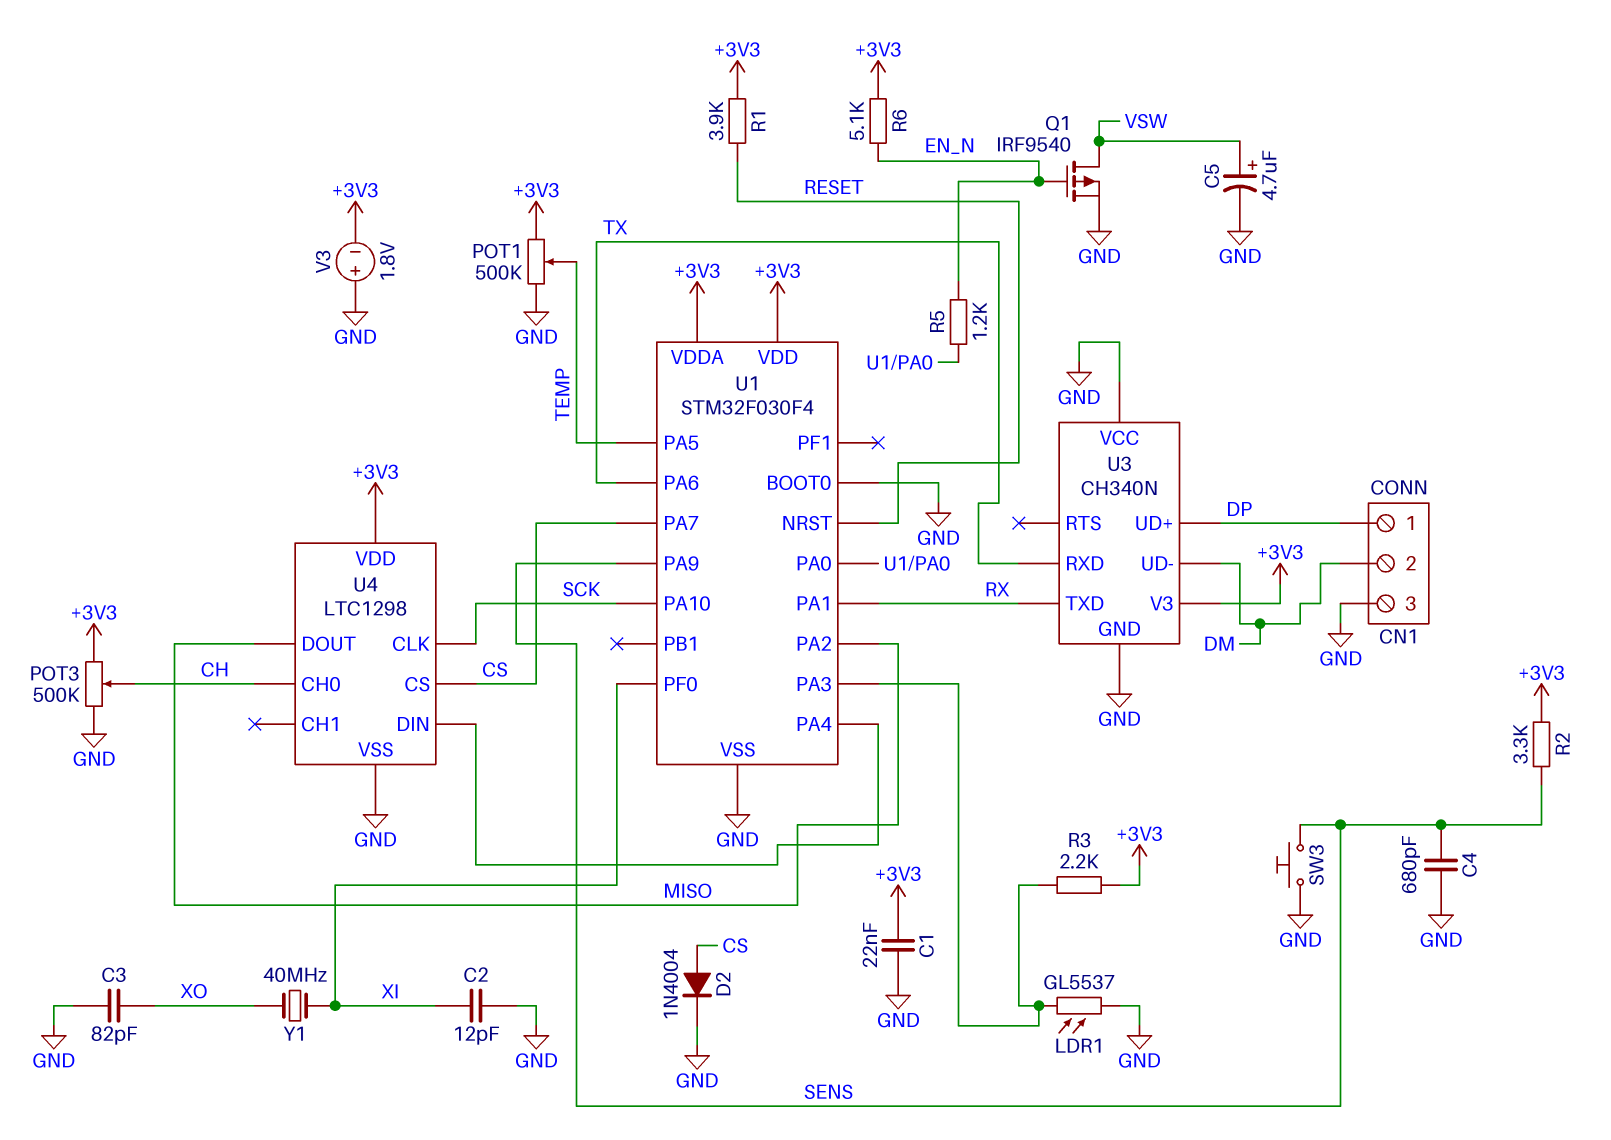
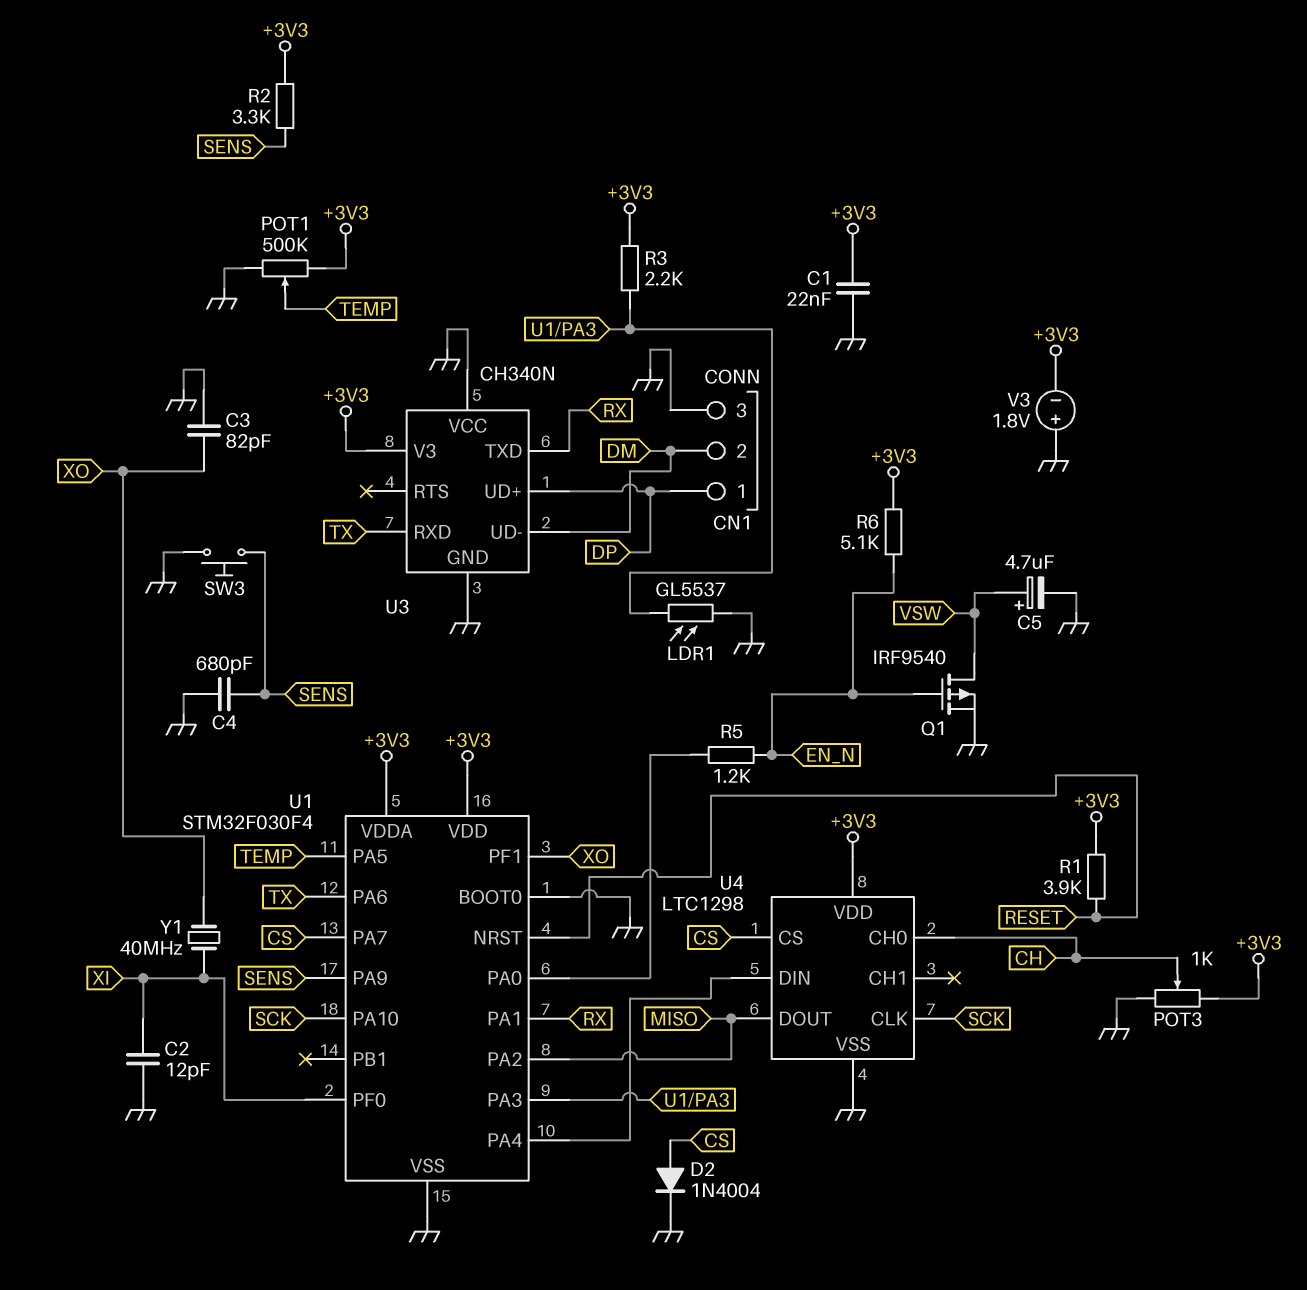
POT3: 500k (+3V3, GND, wiper CH) -> 1k (+3V3, GND, wiper CH)
U1 pin PF1: none -> XO

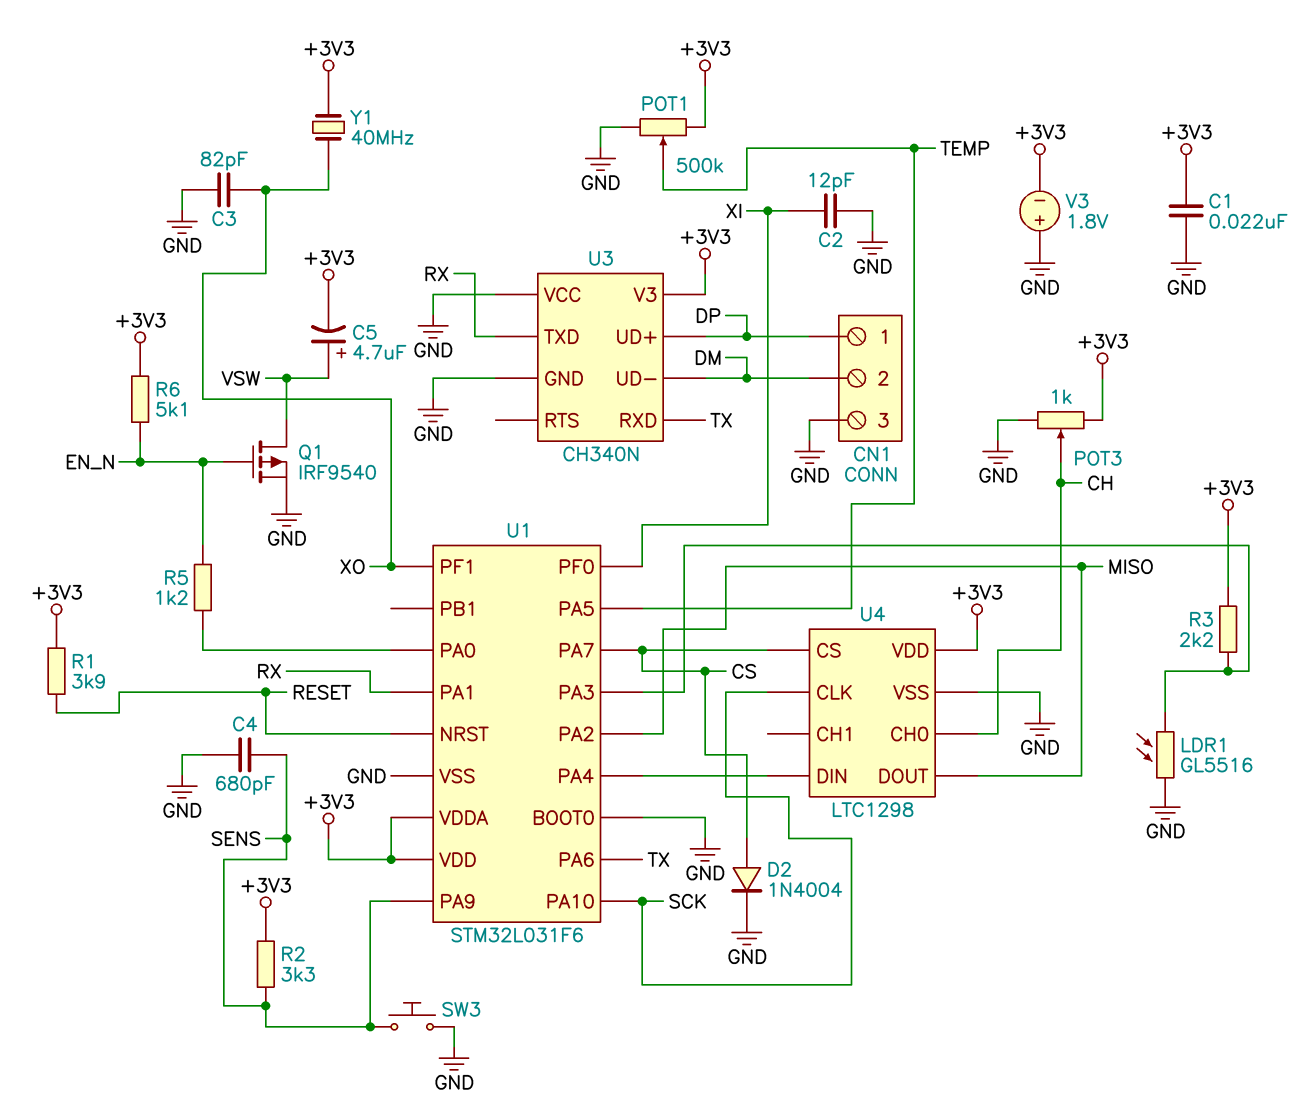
C5: 4.7uF (plus VSW, minus GND) -> 4.7uF (plus VSW, minus +3V3)
LDR1: GL5537 (GND, U1/PA3) -> GL5516 (GND, U1/PA3)
U1: STM32F030F4 -> STM32L031F6
Y1: 40MHz (XI, XO) -> 40MHz (+3V3, XO)

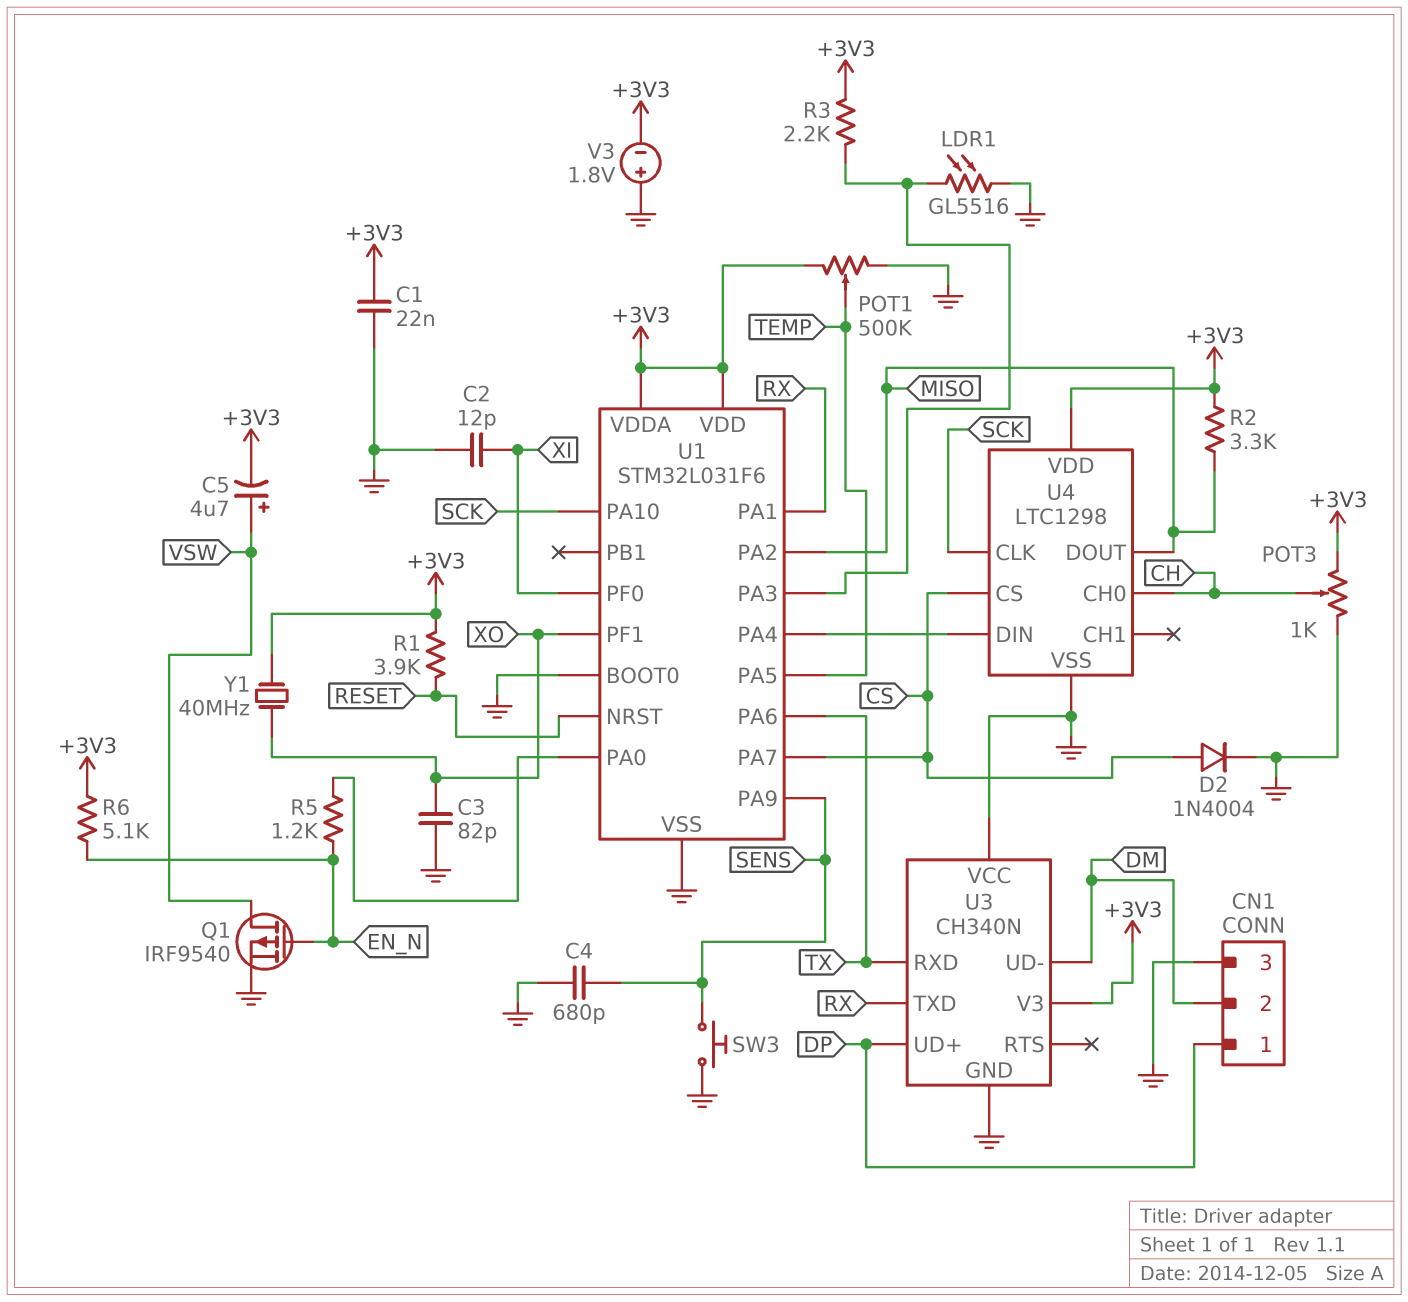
R2: 3.3k (+3V3, SENS) -> 3.3k (+3V3, MISO)

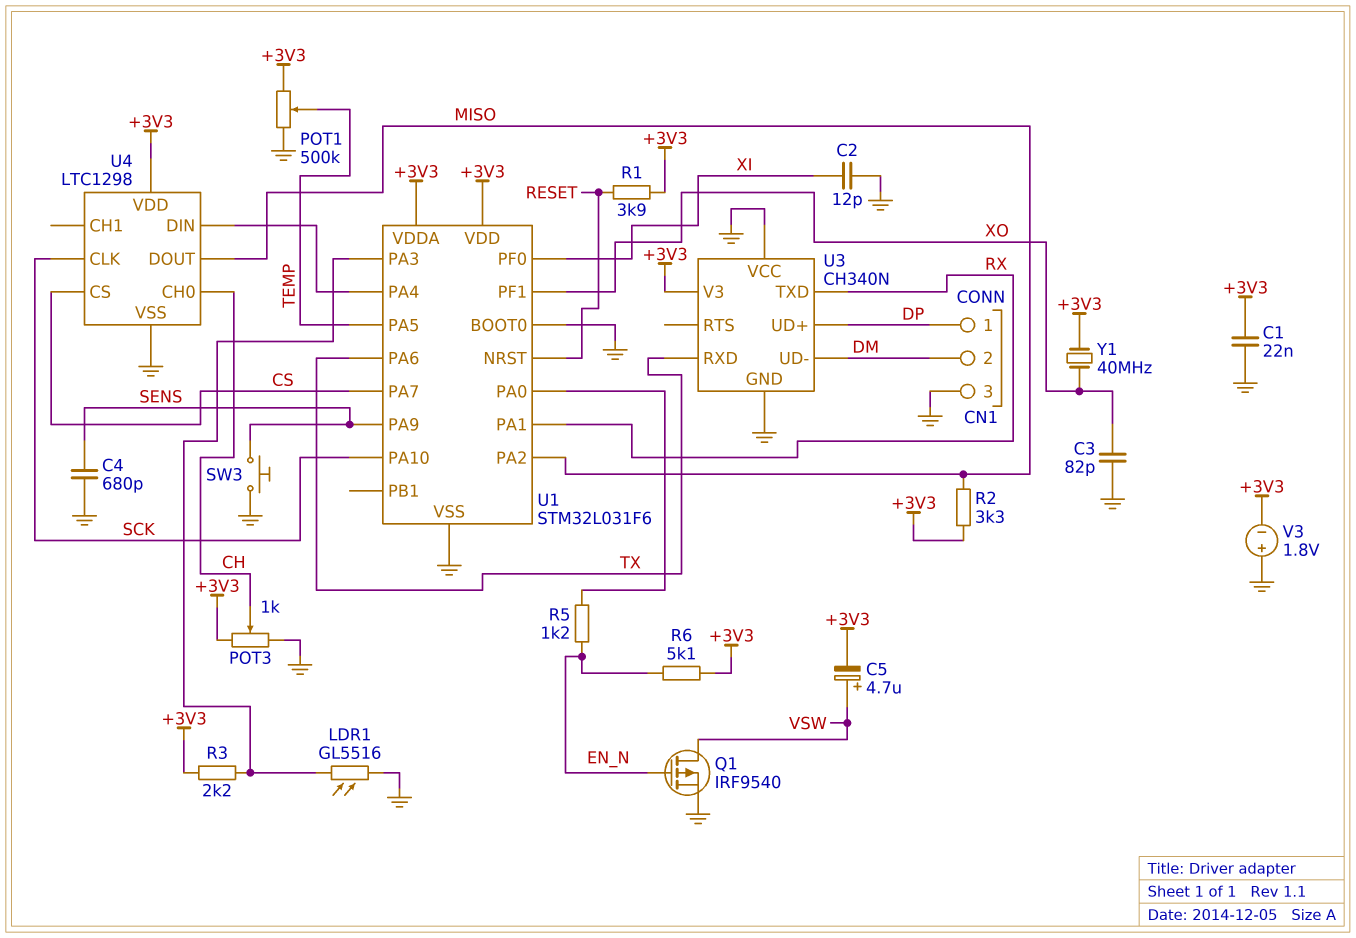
D2: diode 1N4004 (A CS, K GND) -> none

